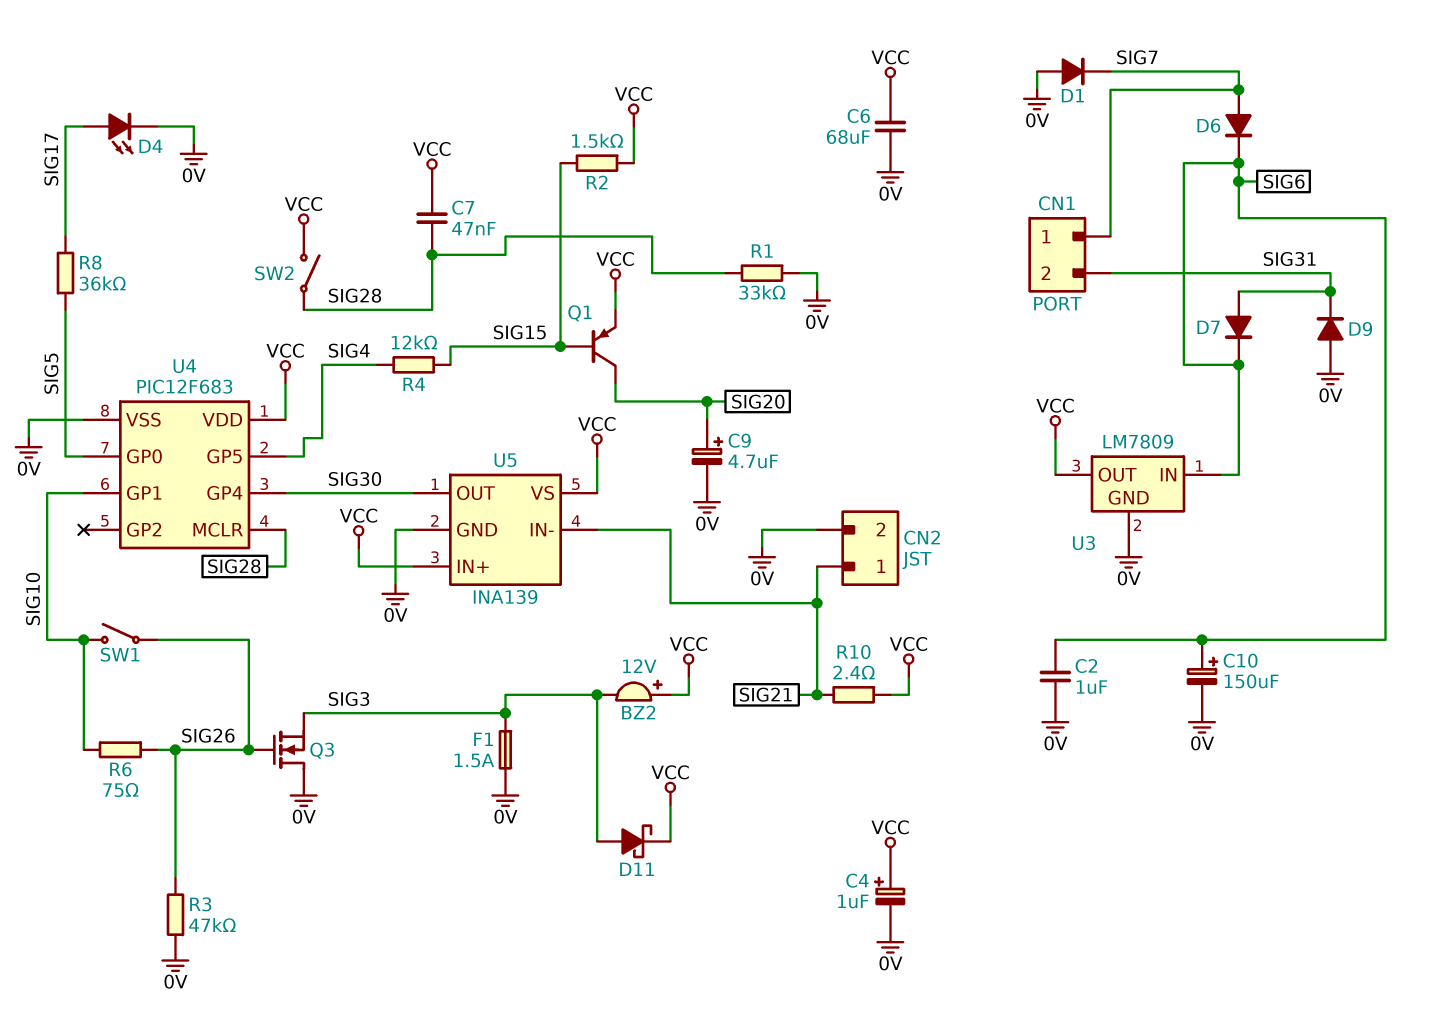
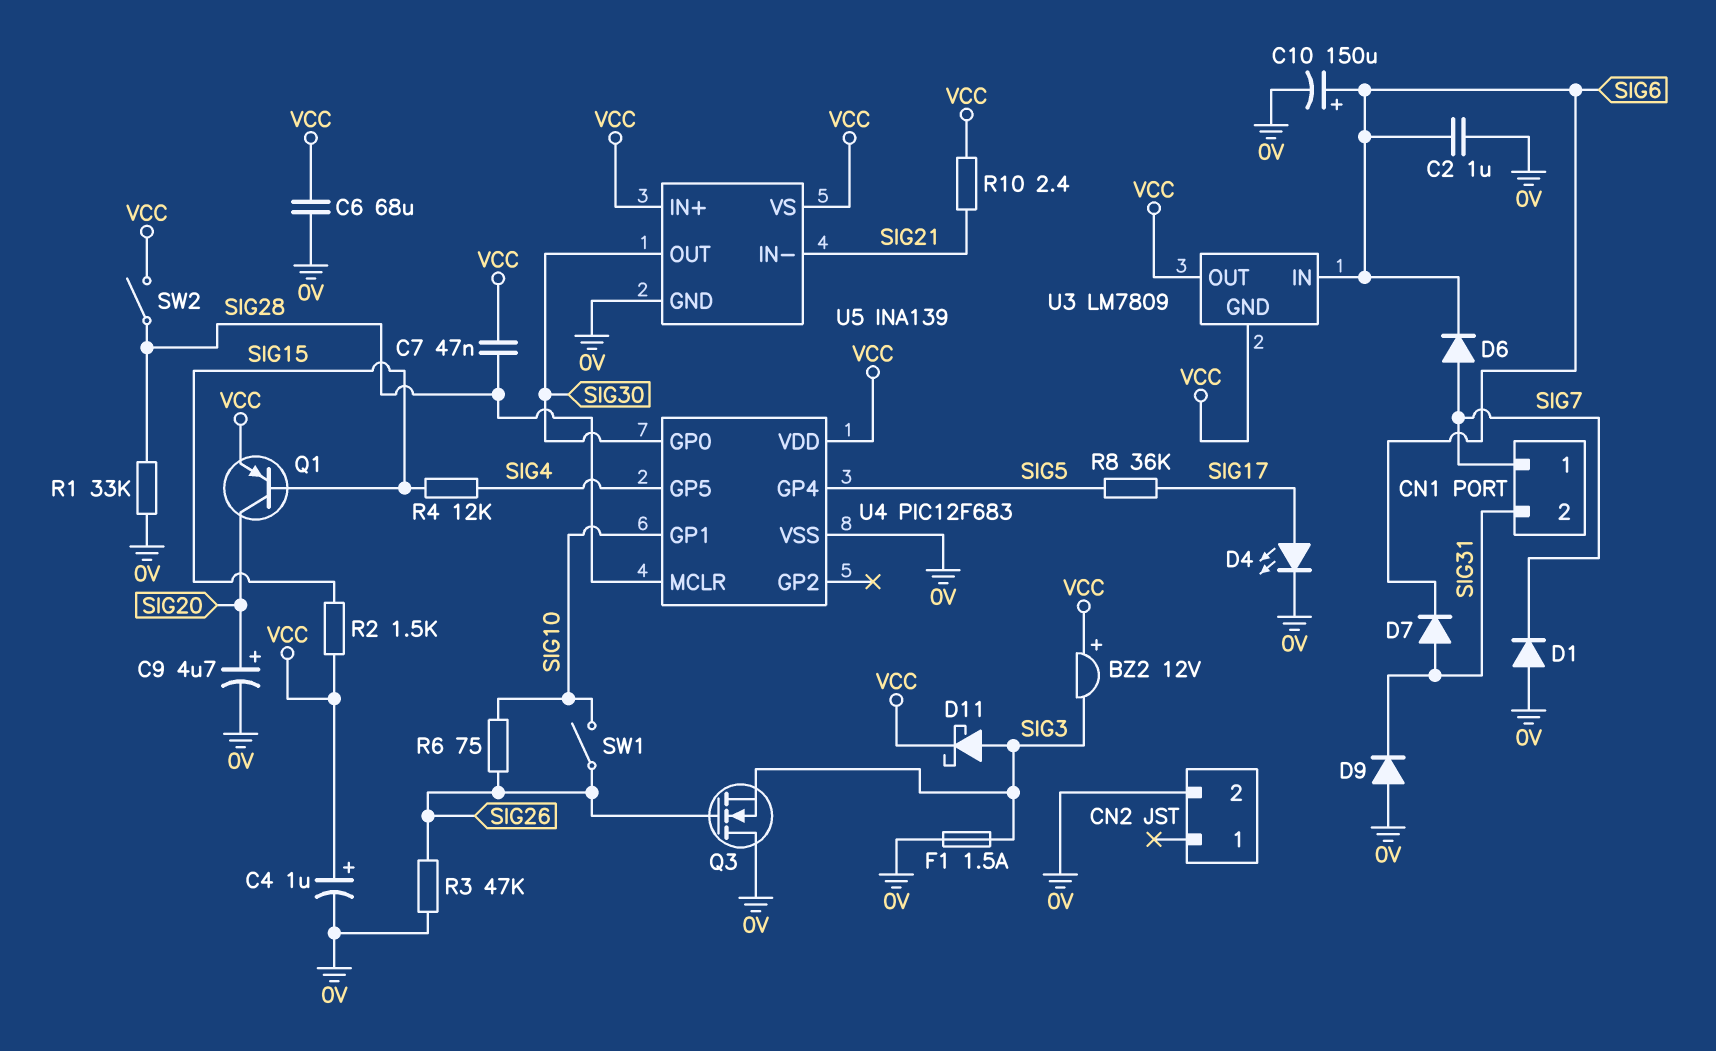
CN2 pin 1: SIG21 -> none
U3 pin GND: 0V -> VCC
U4 pin GP0: SIG5 -> SIG30
U4 pin GP4: SIG30 -> SIG5

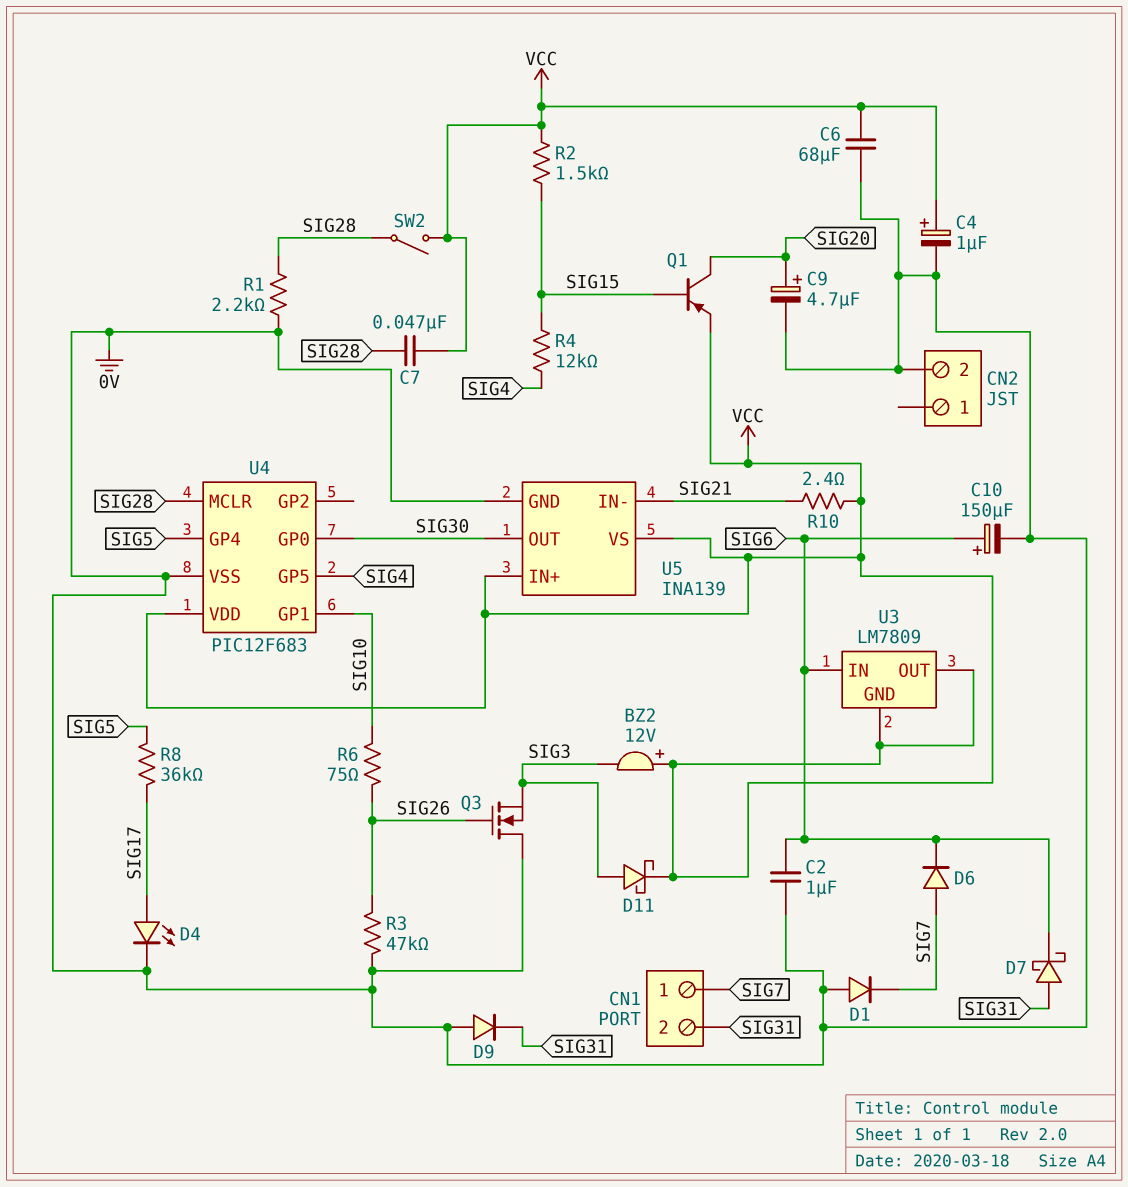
D7: diode (A SIG31, K SIG6) -> schottky (A SIG31, K SIG6)
F1: 1.5A (0V, SIG3) -> none
R1: 33k (0V, SIG28) -> 2.2k (0V, SIG28)
SW1: switch (SIG10, SIG26) -> none

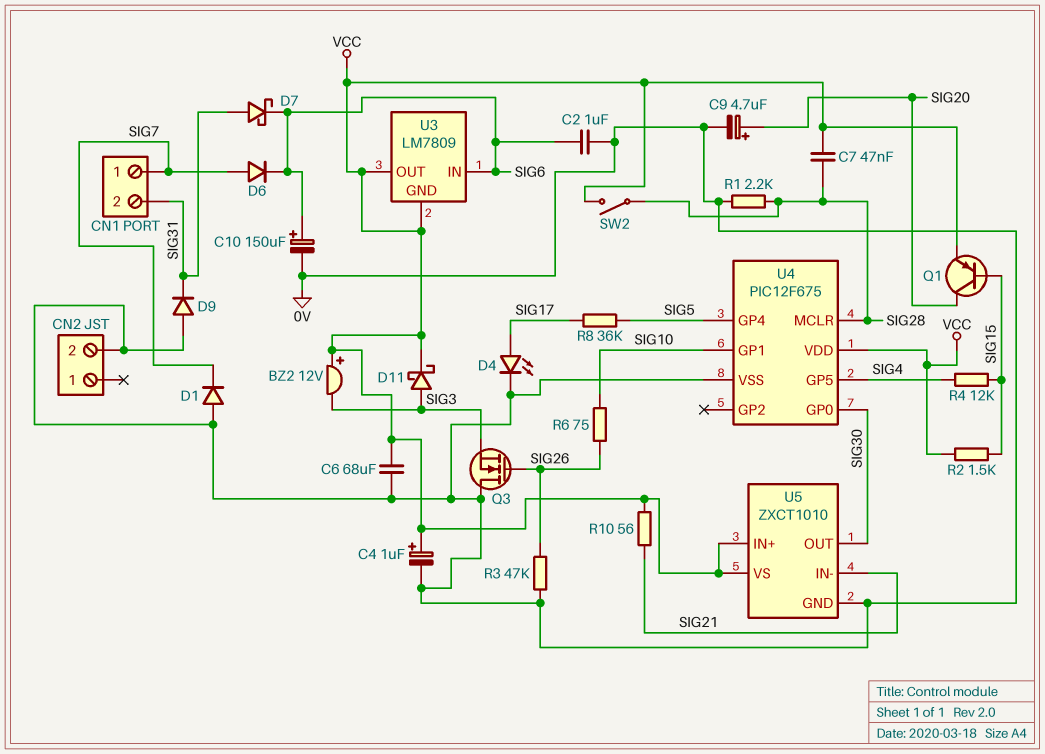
R10: 2.4 (SIG21, VCC) -> 56 (SIG21, VCC)
U4: PIC12F683 -> PIC12F675
U5: INA139 -> ZXCT1010

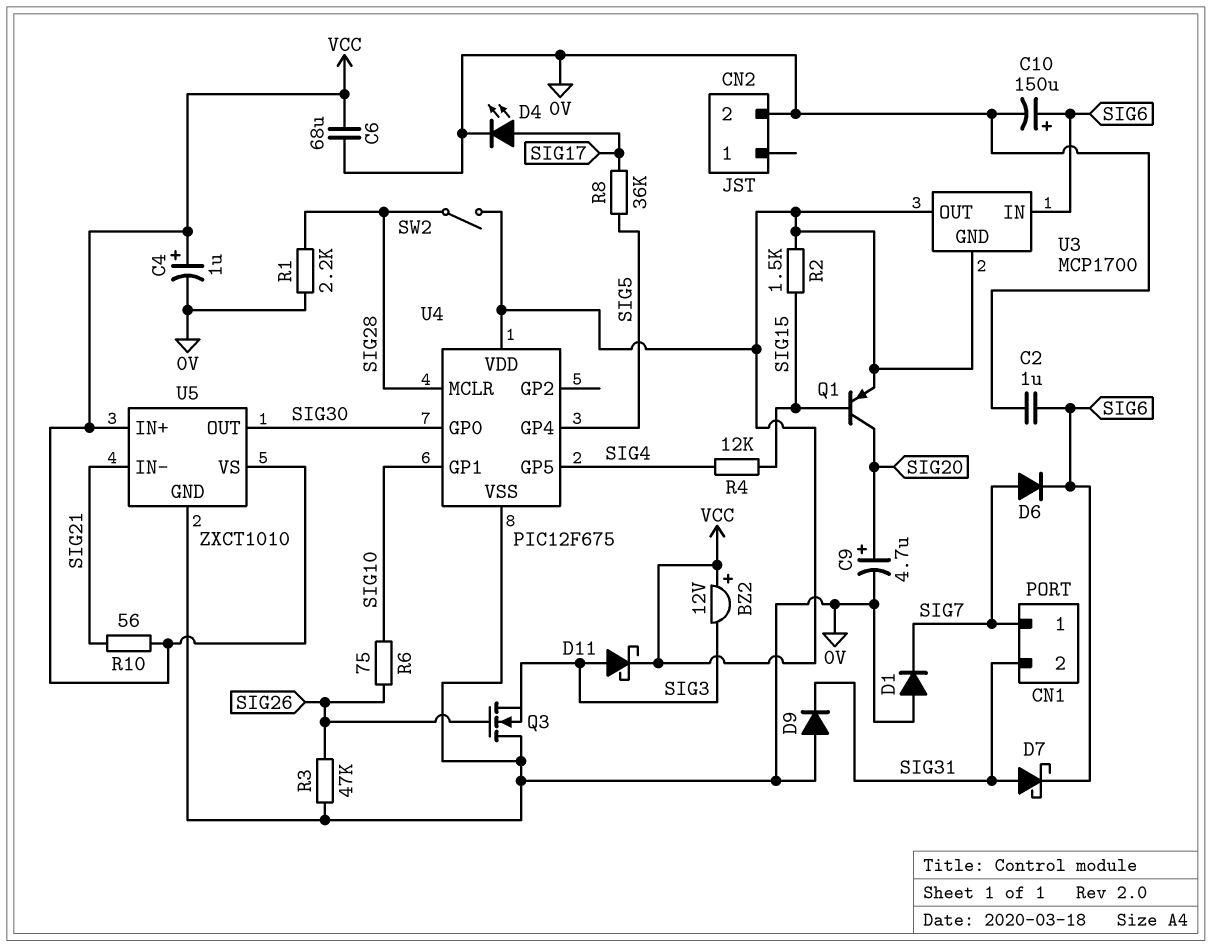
C7: 47nF (SIG28, VCC) -> none
U3: LM7809 -> MCP1700

